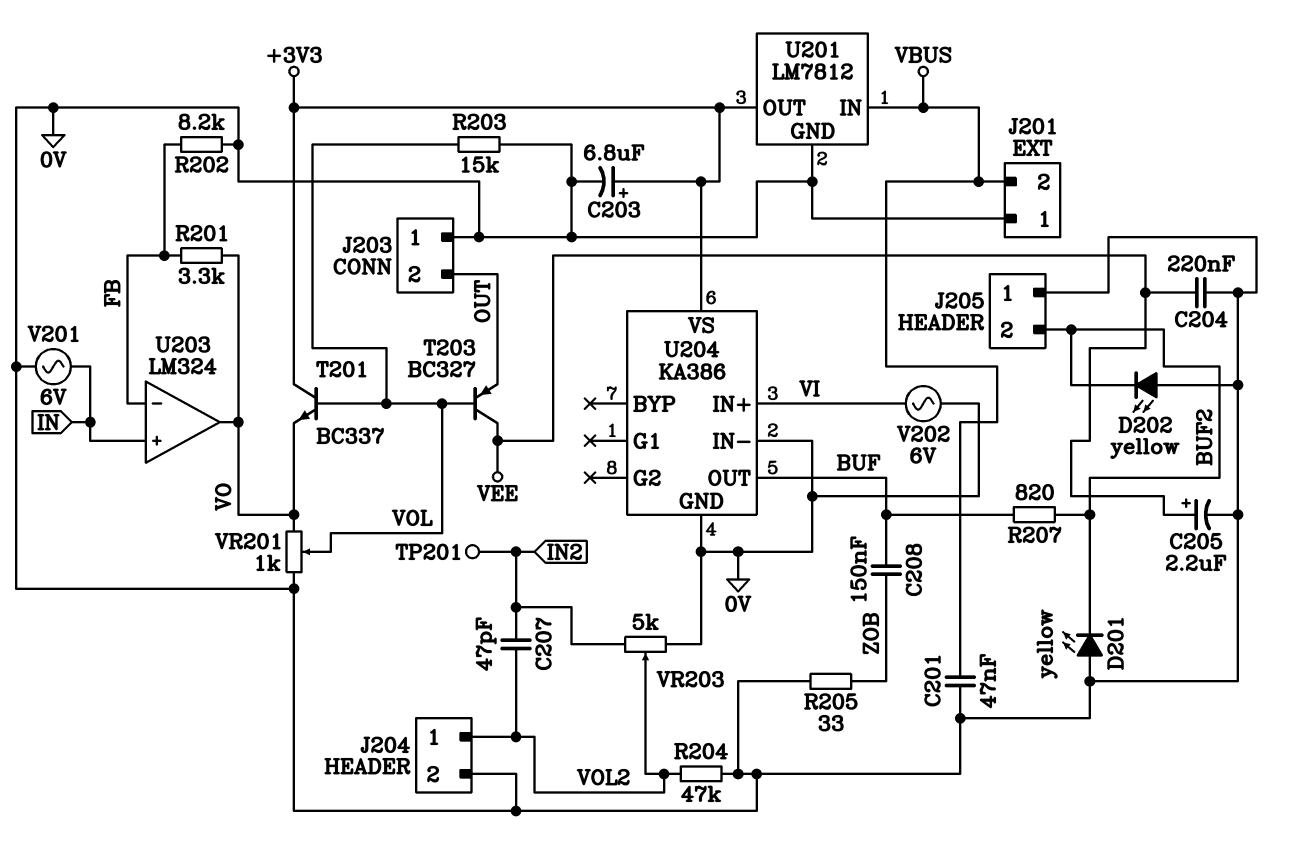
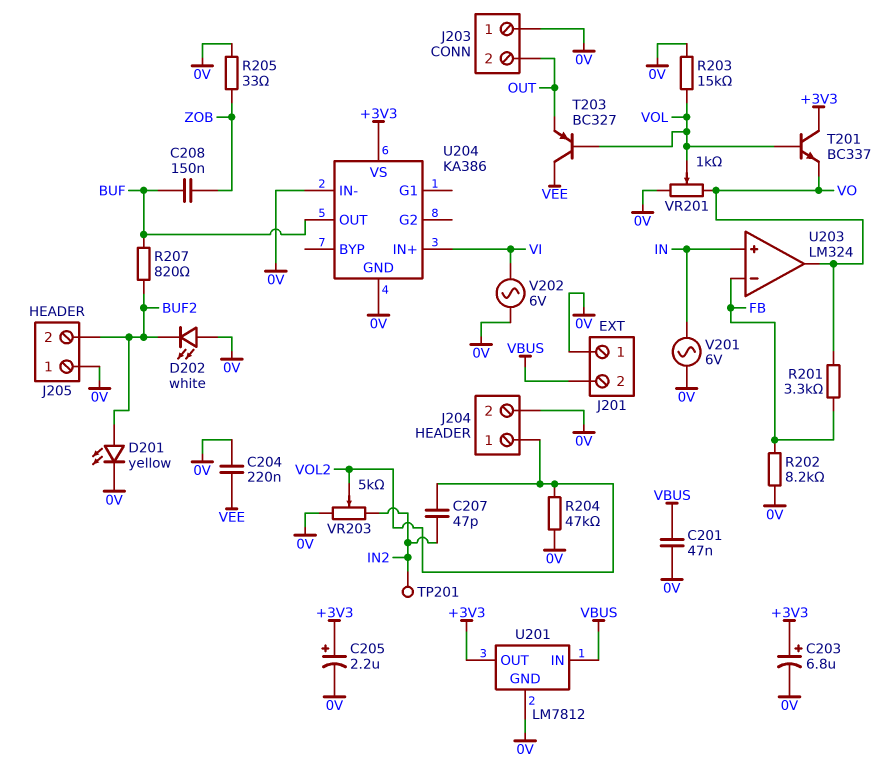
C205: 2.2uF (plus VEE, minus 0V) -> 2.2uF (plus +3V3, minus 0V)
D201: LED yellow (A 0V, K BUF2) -> LED yellow (A BUF2, K 0V)
D202: LED yellow (A 0V, K BUF2) -> LED white (A 0V, K BUF2)

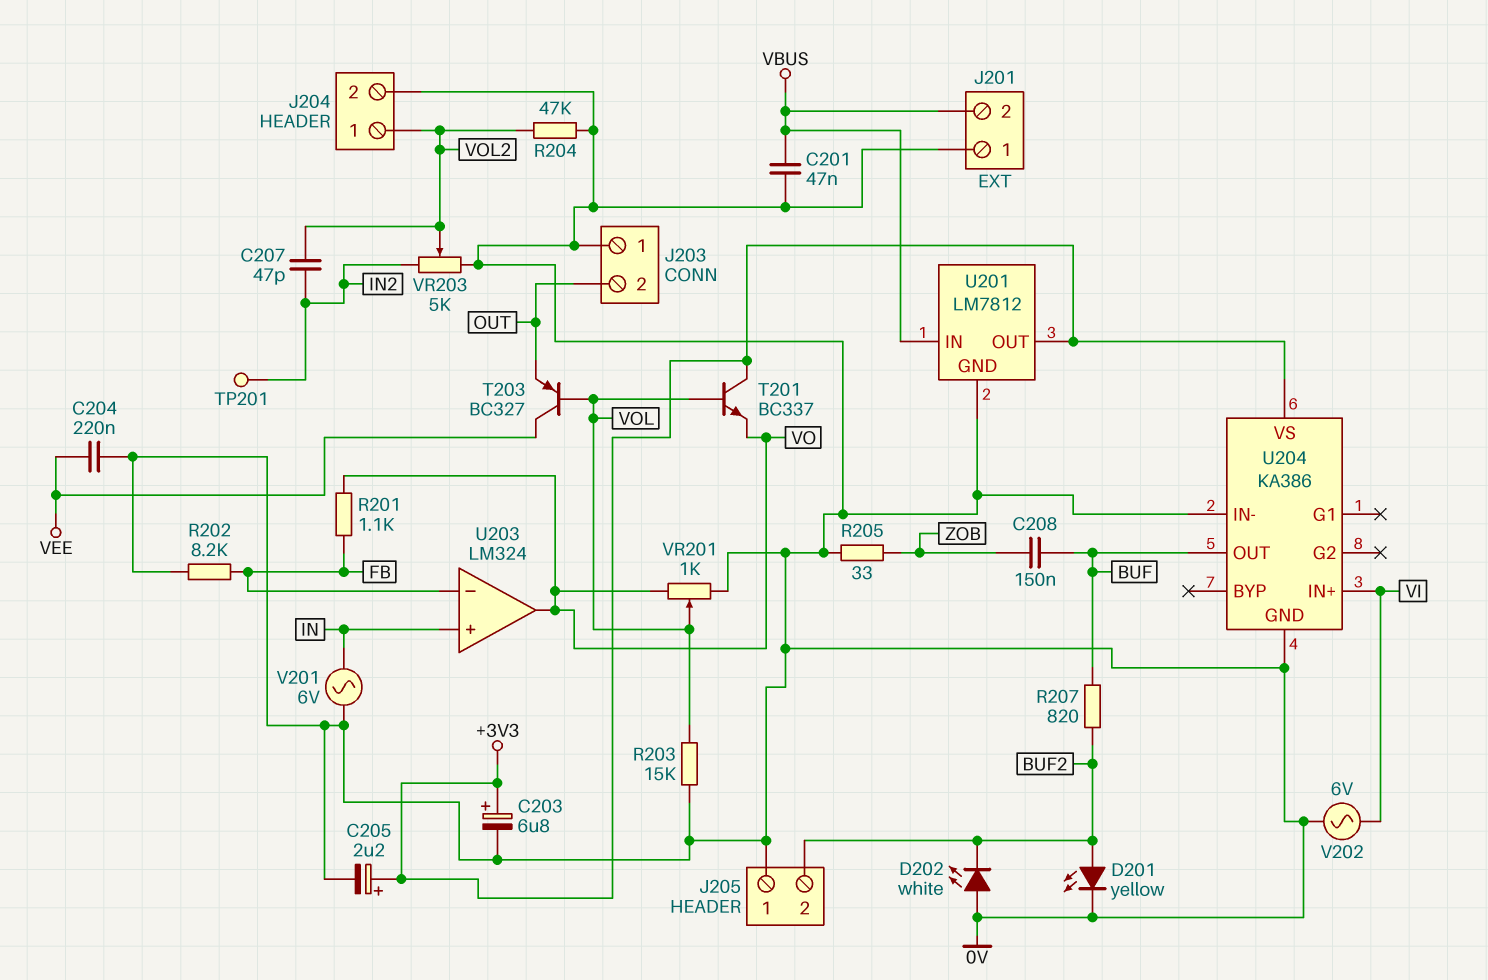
R201: 3.3k (FB, VO) -> 1.1k (FB, VO)

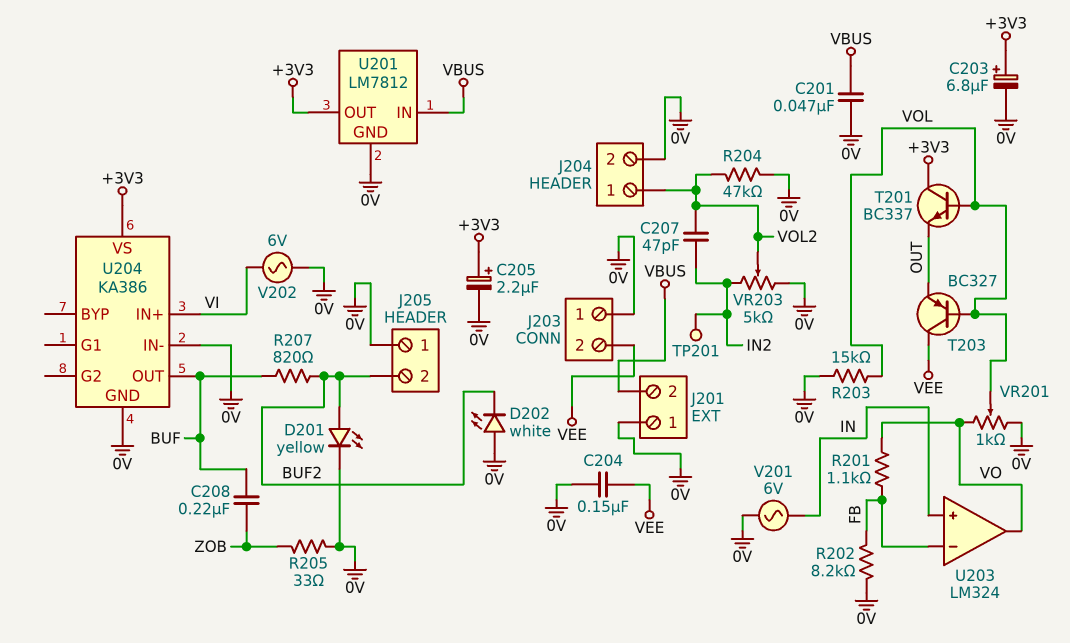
C204: 220nF (0V, VEE) -> 150nF (0V, VEE)
C208: 150nF (BUF, ZOB) -> 220nF (BUF, ZOB)
J203 pin 2: OUT -> VEE
T201: NPN BC337 (B VOL, C +3V3, E VO) -> NPN BC337 (B VOL, C +3V3, E OUT)

